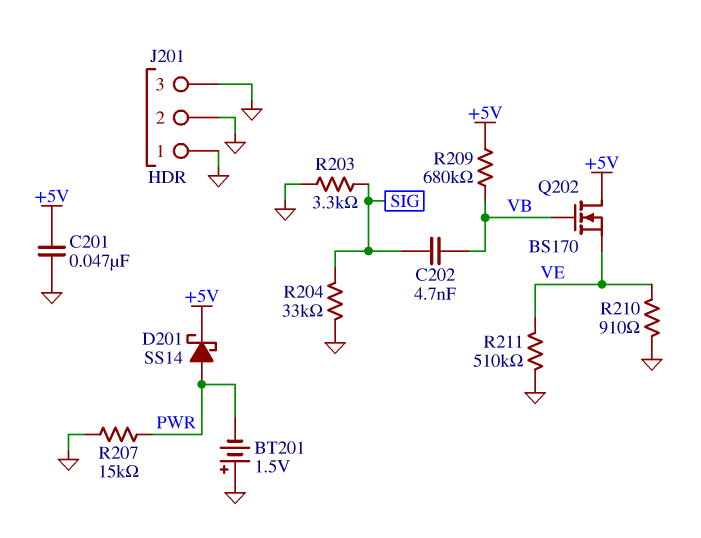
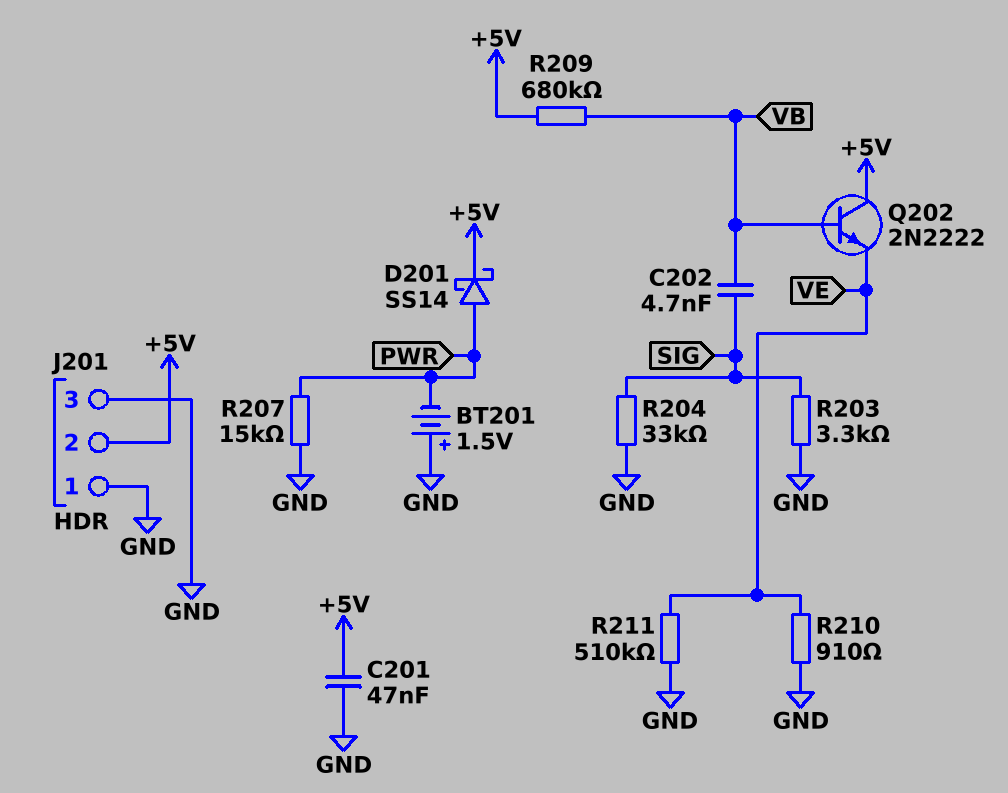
J201 pin 2: GND -> +5V
Q202: NMOS BS170 (G VB, D +5V, S VE) -> NPN 2N2222 (B VB, C +5V, E VE)

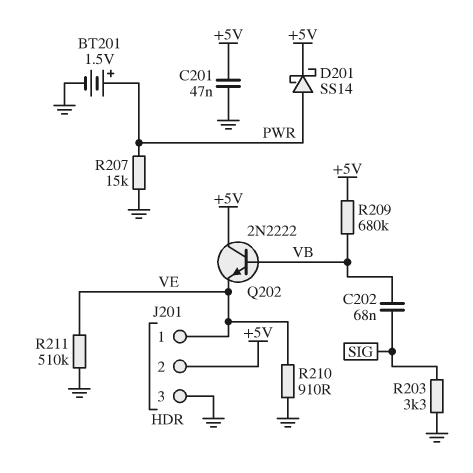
BT201: 1.5V (plus GND, minus PWR) -> 1.5V (plus PWR, minus GND)
C202: 4.7nF (SIG, VB) -> 68nF (SIG, VB)
J201 pin 1: GND -> VE
R204: 33k (GND, SIG) -> none

